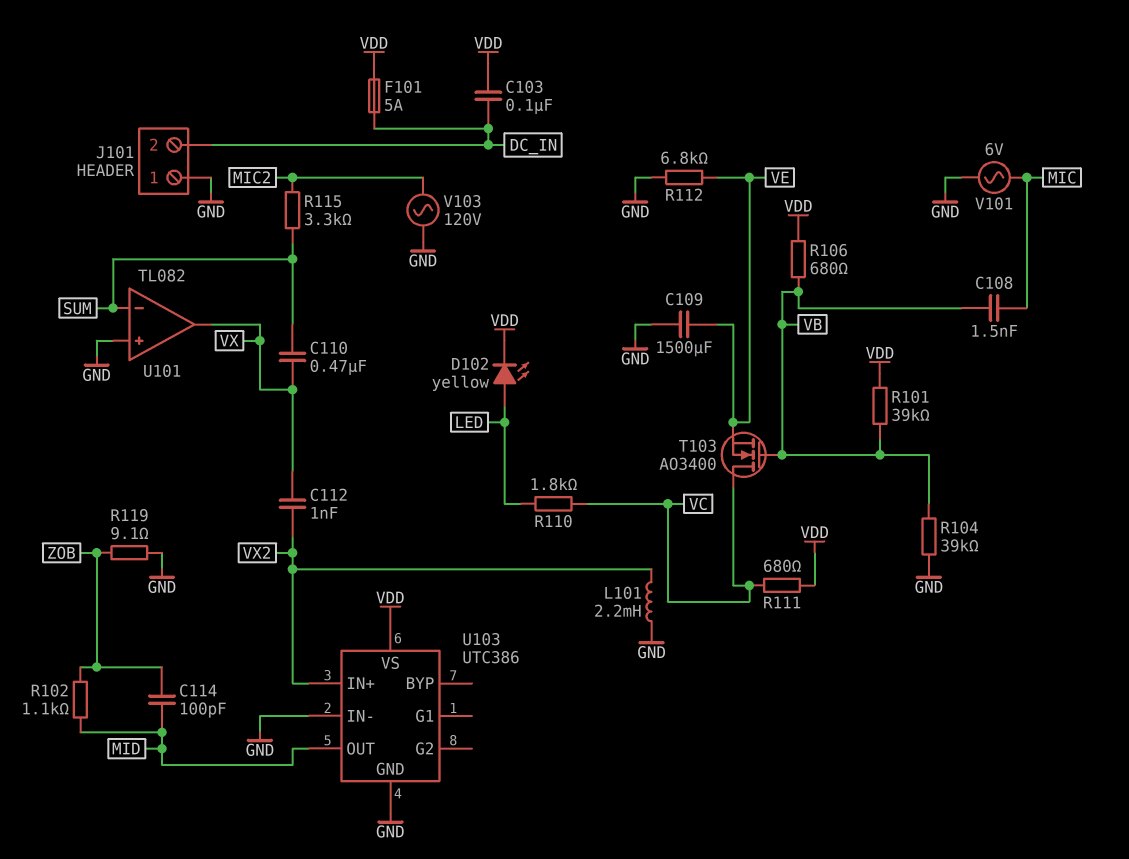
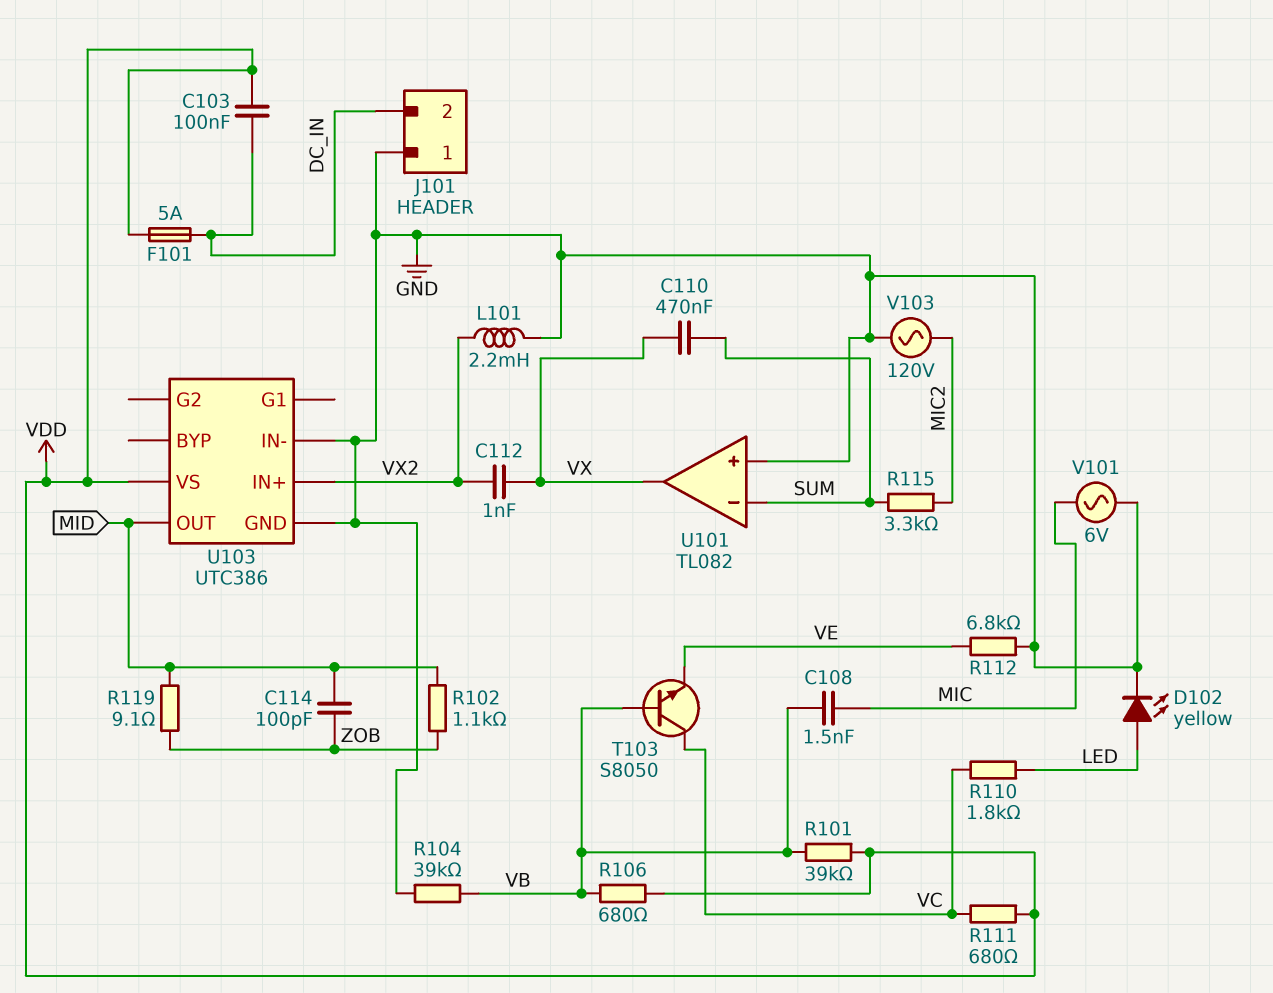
C109: 1500uF (GND, VE) -> none
D102: LED yellow (A LED, K VDD) -> LED yellow (A LED, K GND)
R119: 9.1 (GND, ZOB) -> 9.1 (MID, ZOB)
T103: NMOS AO3400 (G VB, D VC, S VE) -> NPN S8050 (B VB, C VC, E VE)

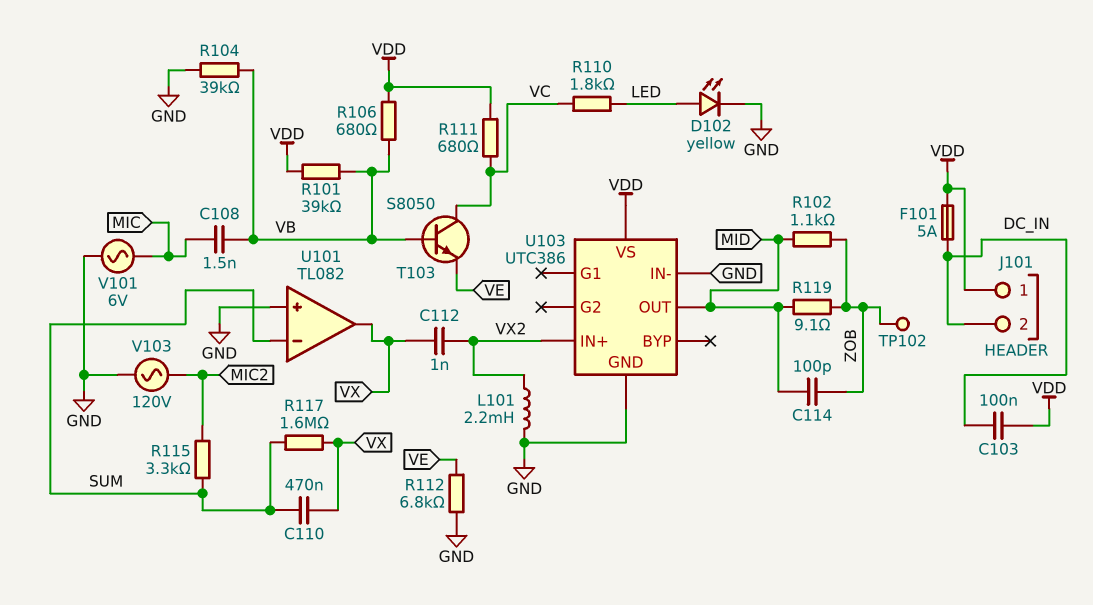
J101 pin 1: GND -> VDD
R117: none -> 1.6M (SUM, VX)
TP102: none -> test point (ZOB)

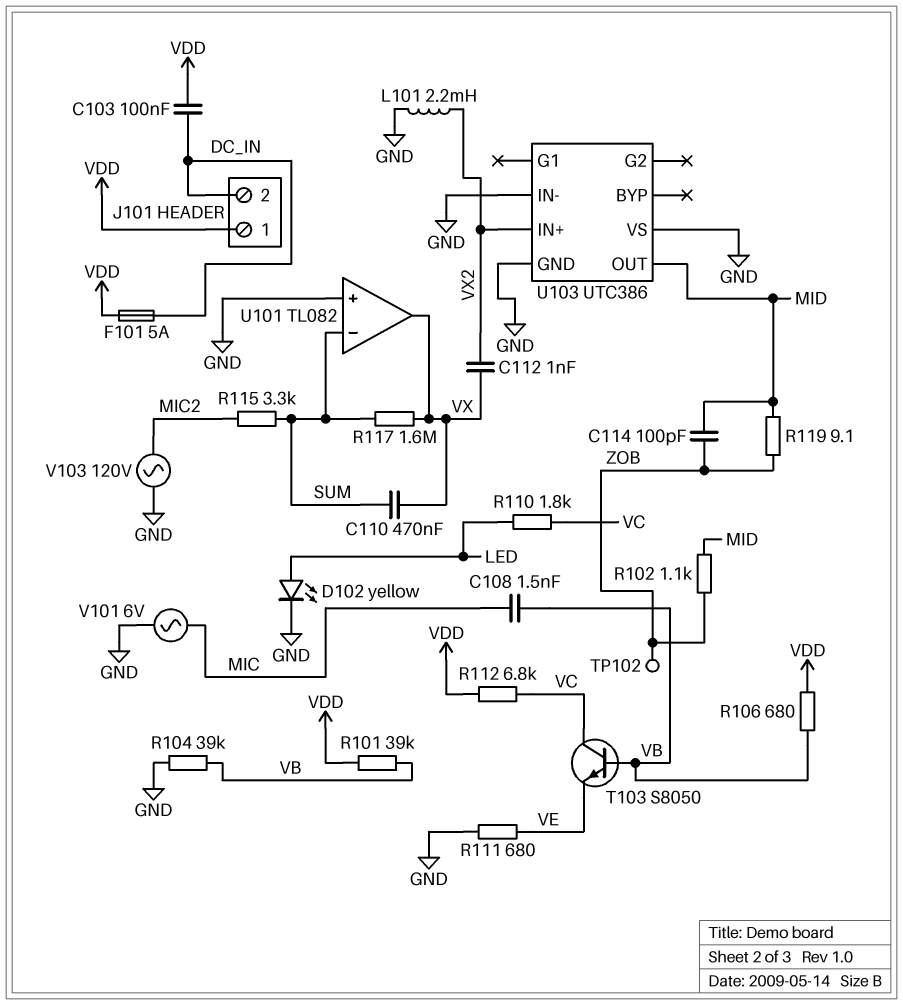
R111: 680 (VC, VDD) -> 680 (GND, VE)
R112: 6.8k (GND, VE) -> 6.8k (VC, VDD)
U103 pin VS: VDD -> GND

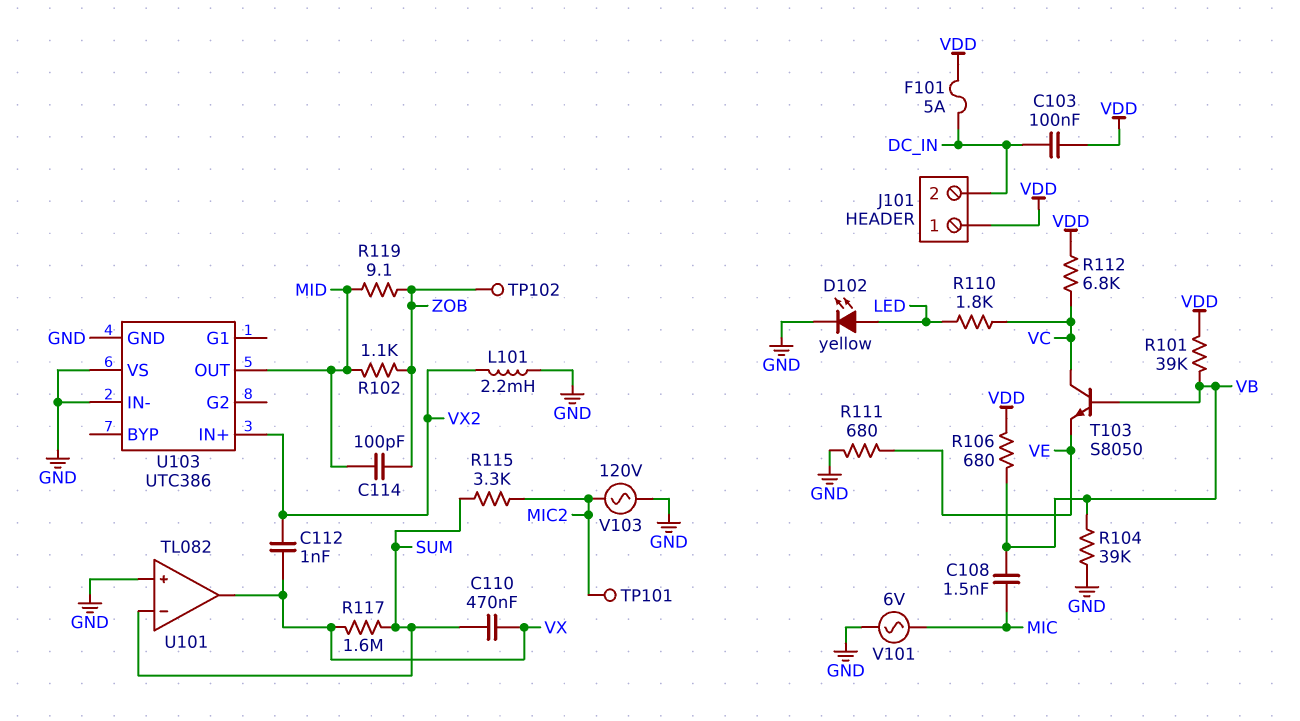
TP101: none -> test point (MIC2)

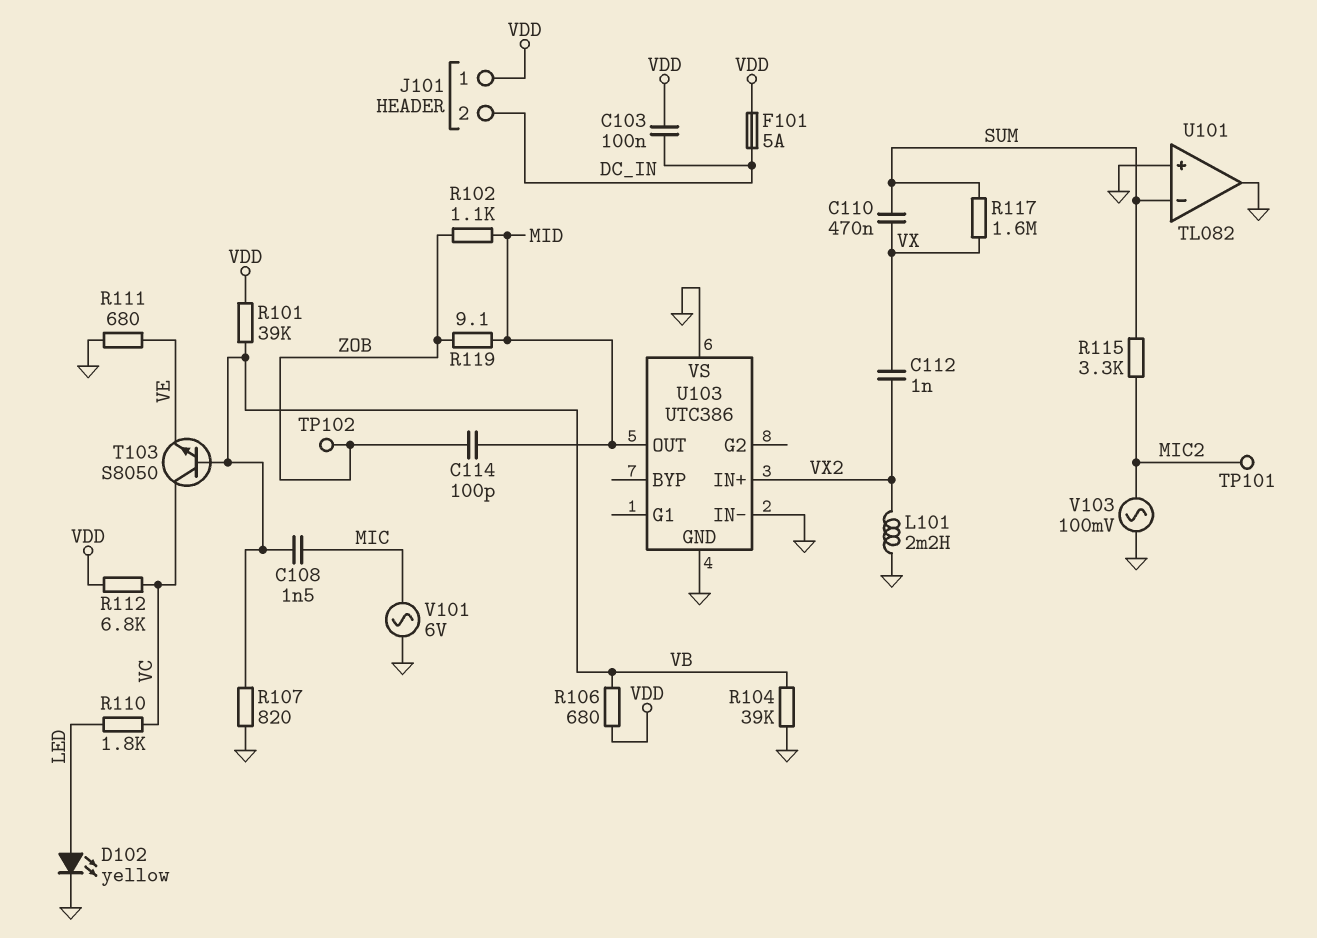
R107: none -> 820 (GND, VB)
U101 pin out: VX -> GND
V103: AC 120V (GND, MIC2) -> AC 100mV (GND, MIC2)

